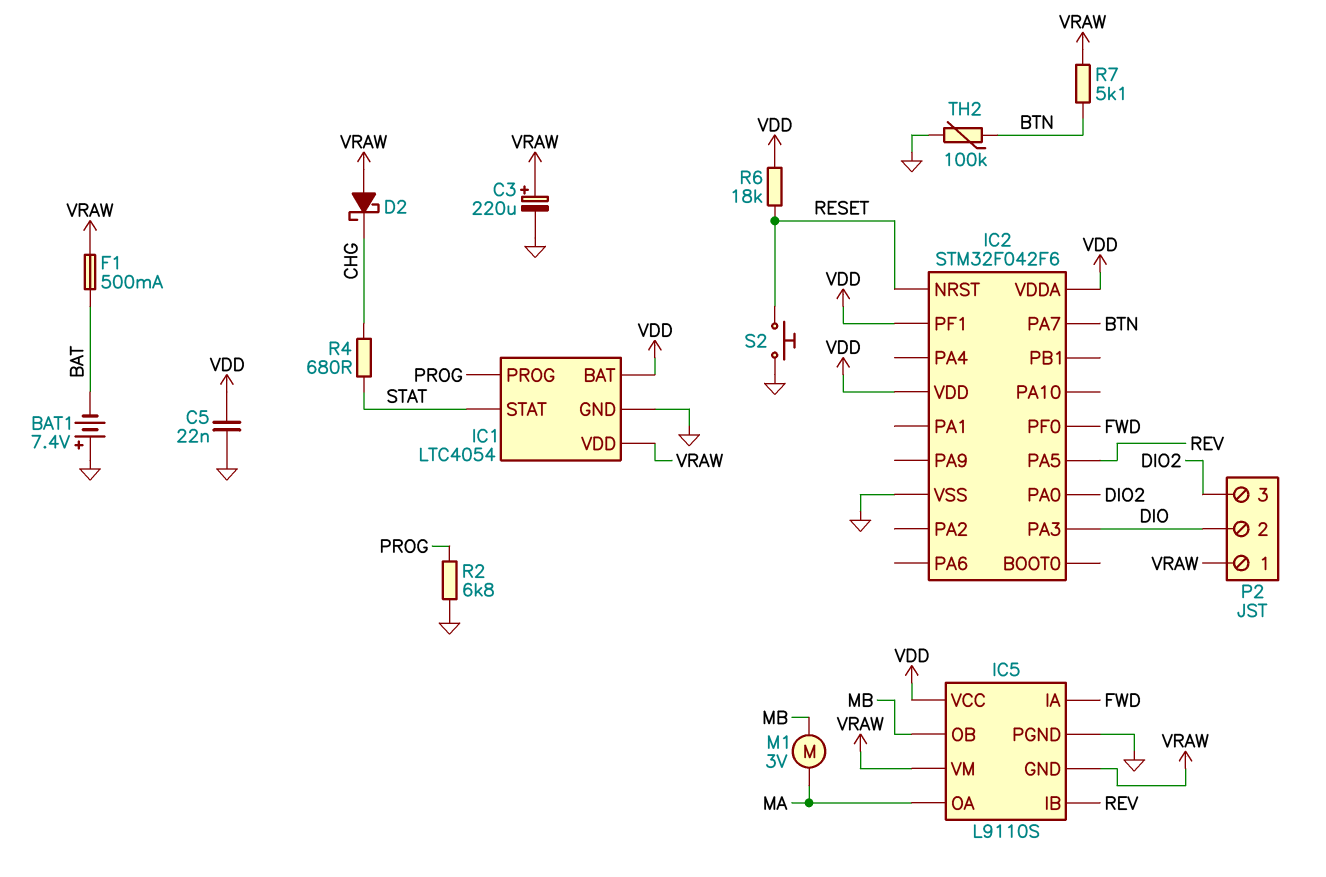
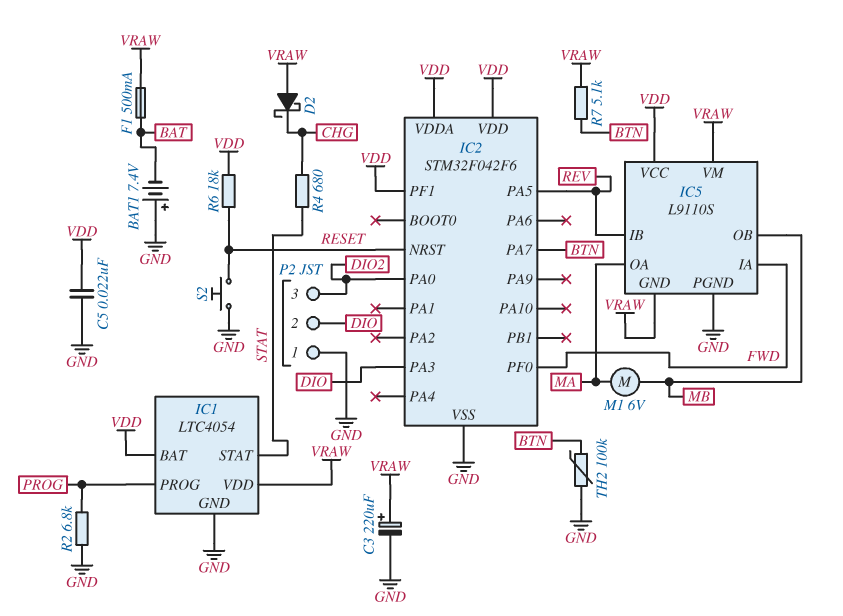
M1: motor 3V (MA, MB) -> motor 6V (MA, MB)
P2 pin 1: VRAW -> GND

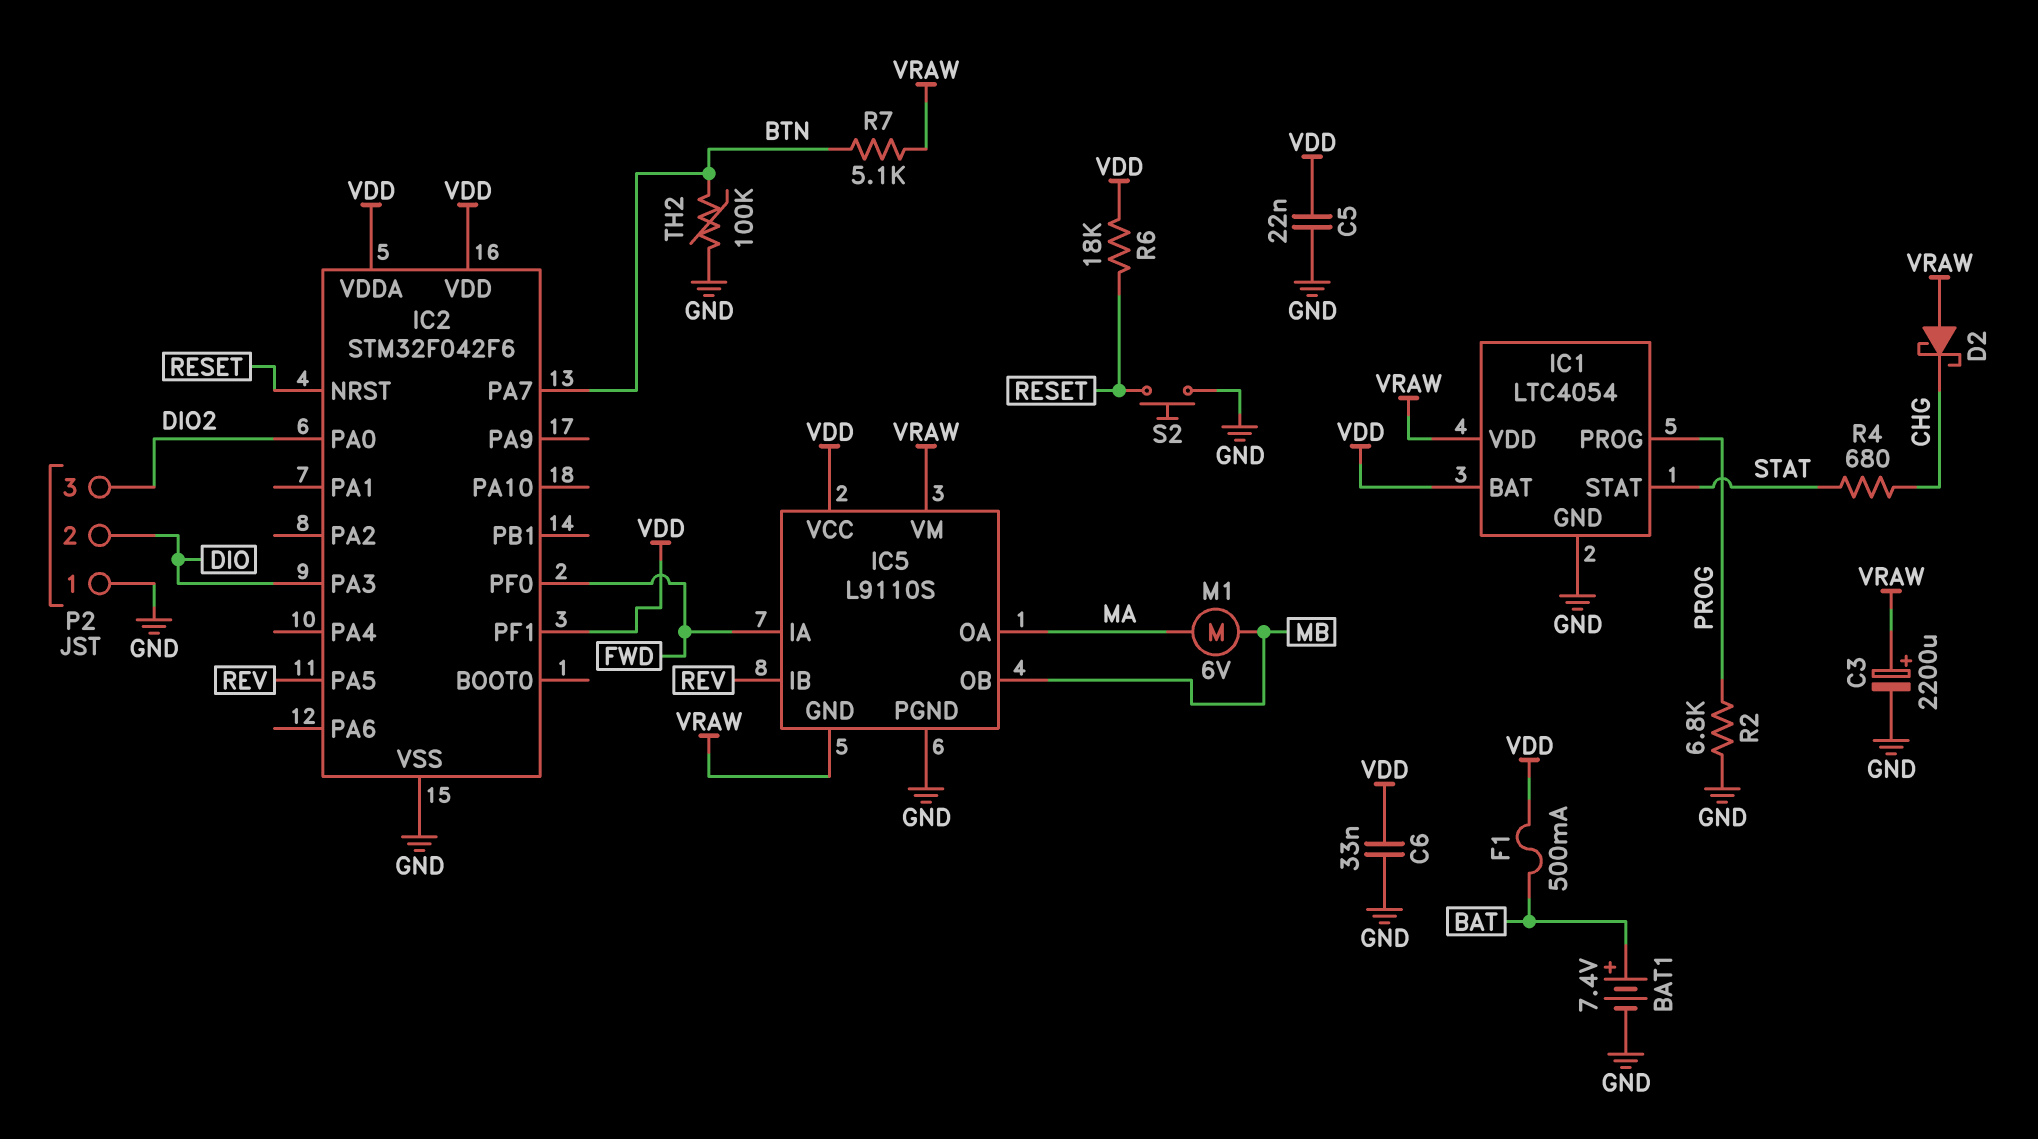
BAT1: 7.4V (plus GND, minus BAT) -> 7.4V (plus BAT, minus GND)
C3: 220uF (plus VRAW, minus GND) -> 2200uF (plus VRAW, minus GND)
C6: none -> 33nF (GND, VDD)
F1: 500mA (BAT, VRAW) -> 500mA (BAT, VDD)

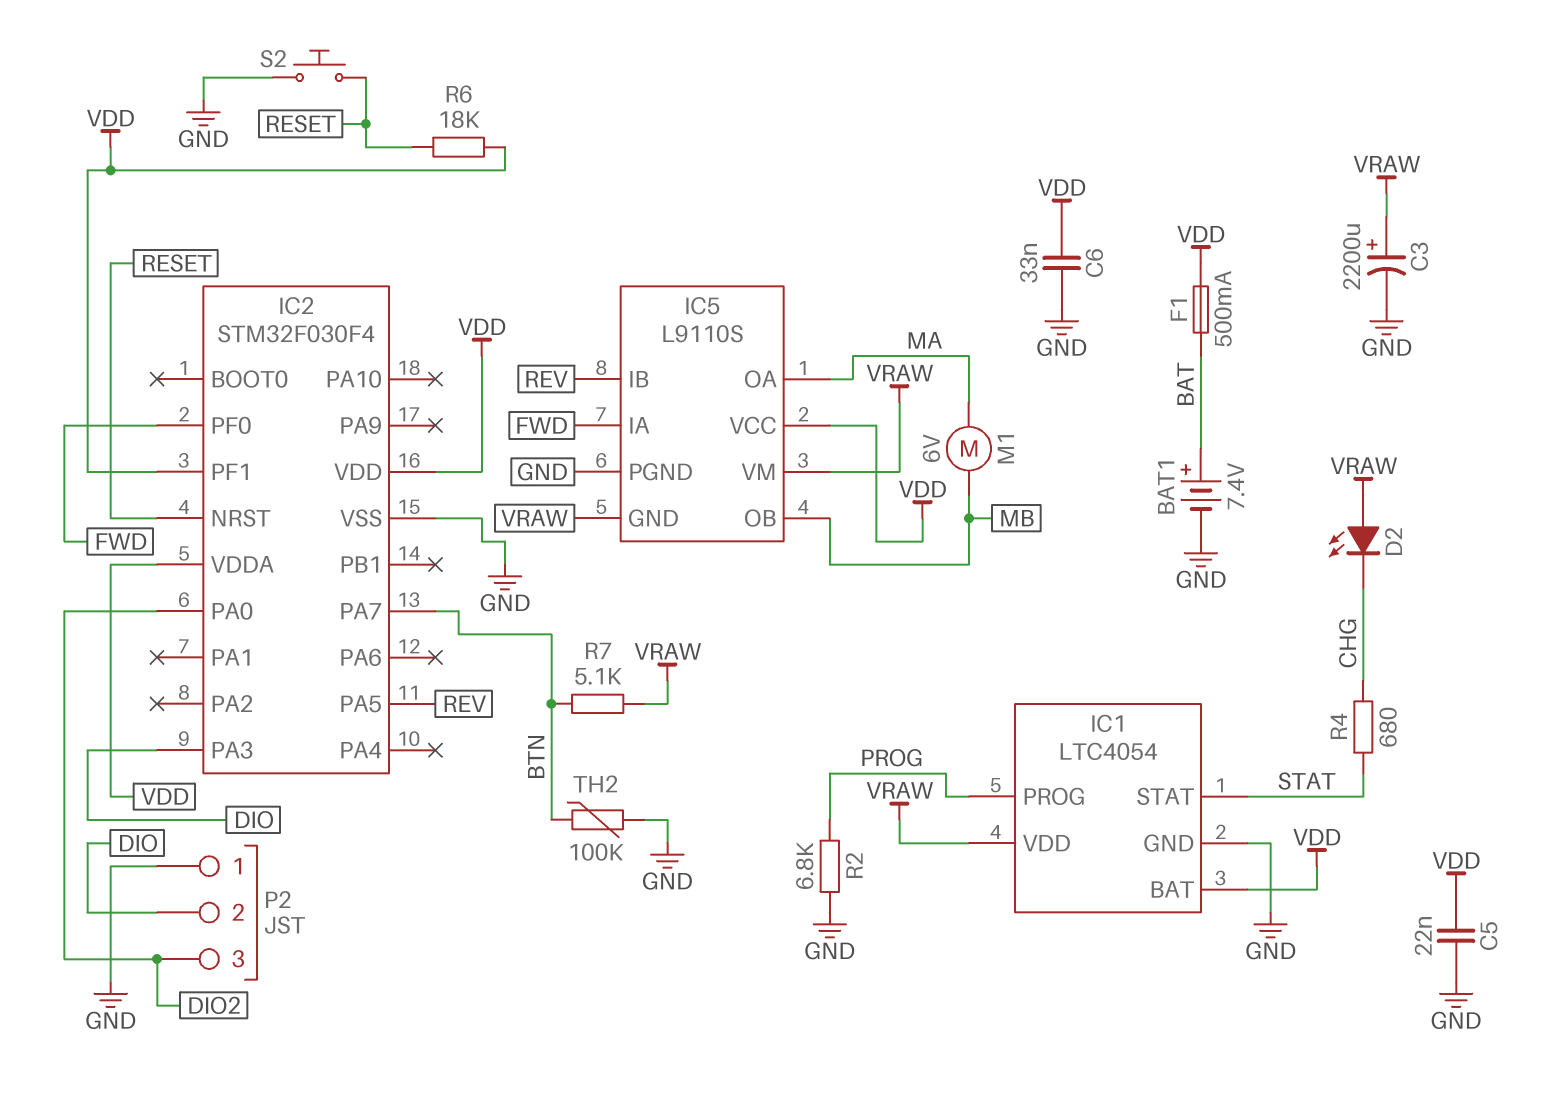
D2: schottky (A VRAW, K CHG) -> LED (A VRAW, K CHG)
IC2: STM32F042F6 -> STM32F030F4

